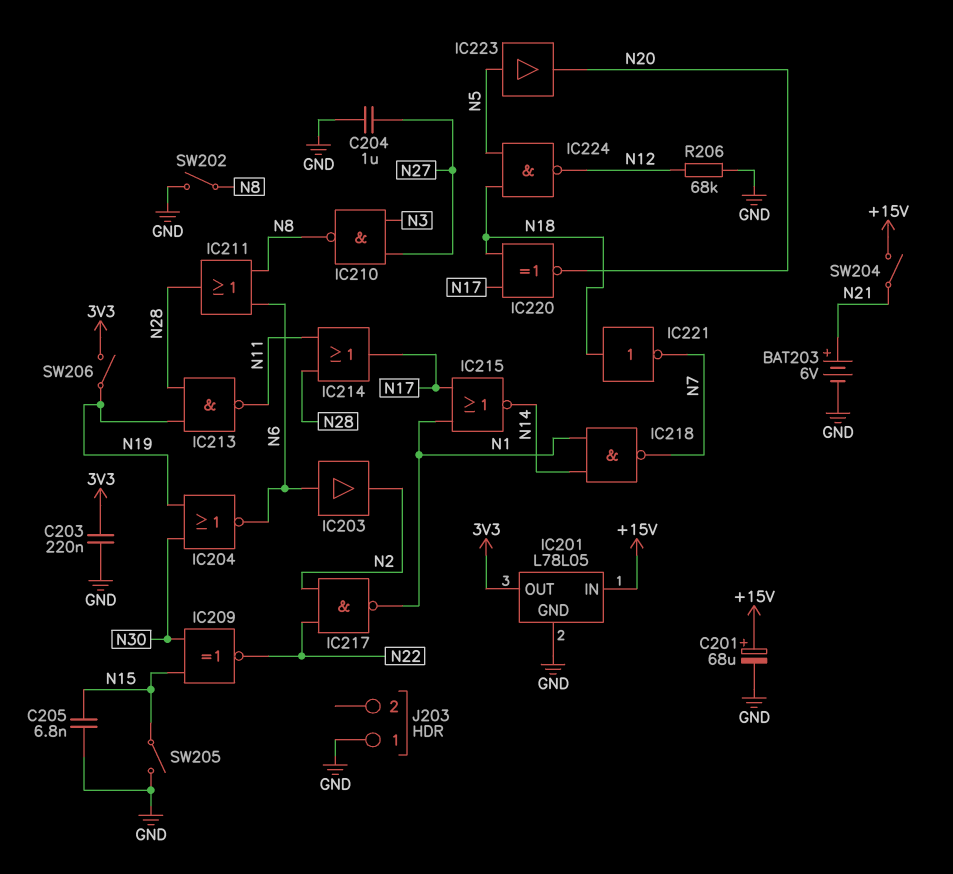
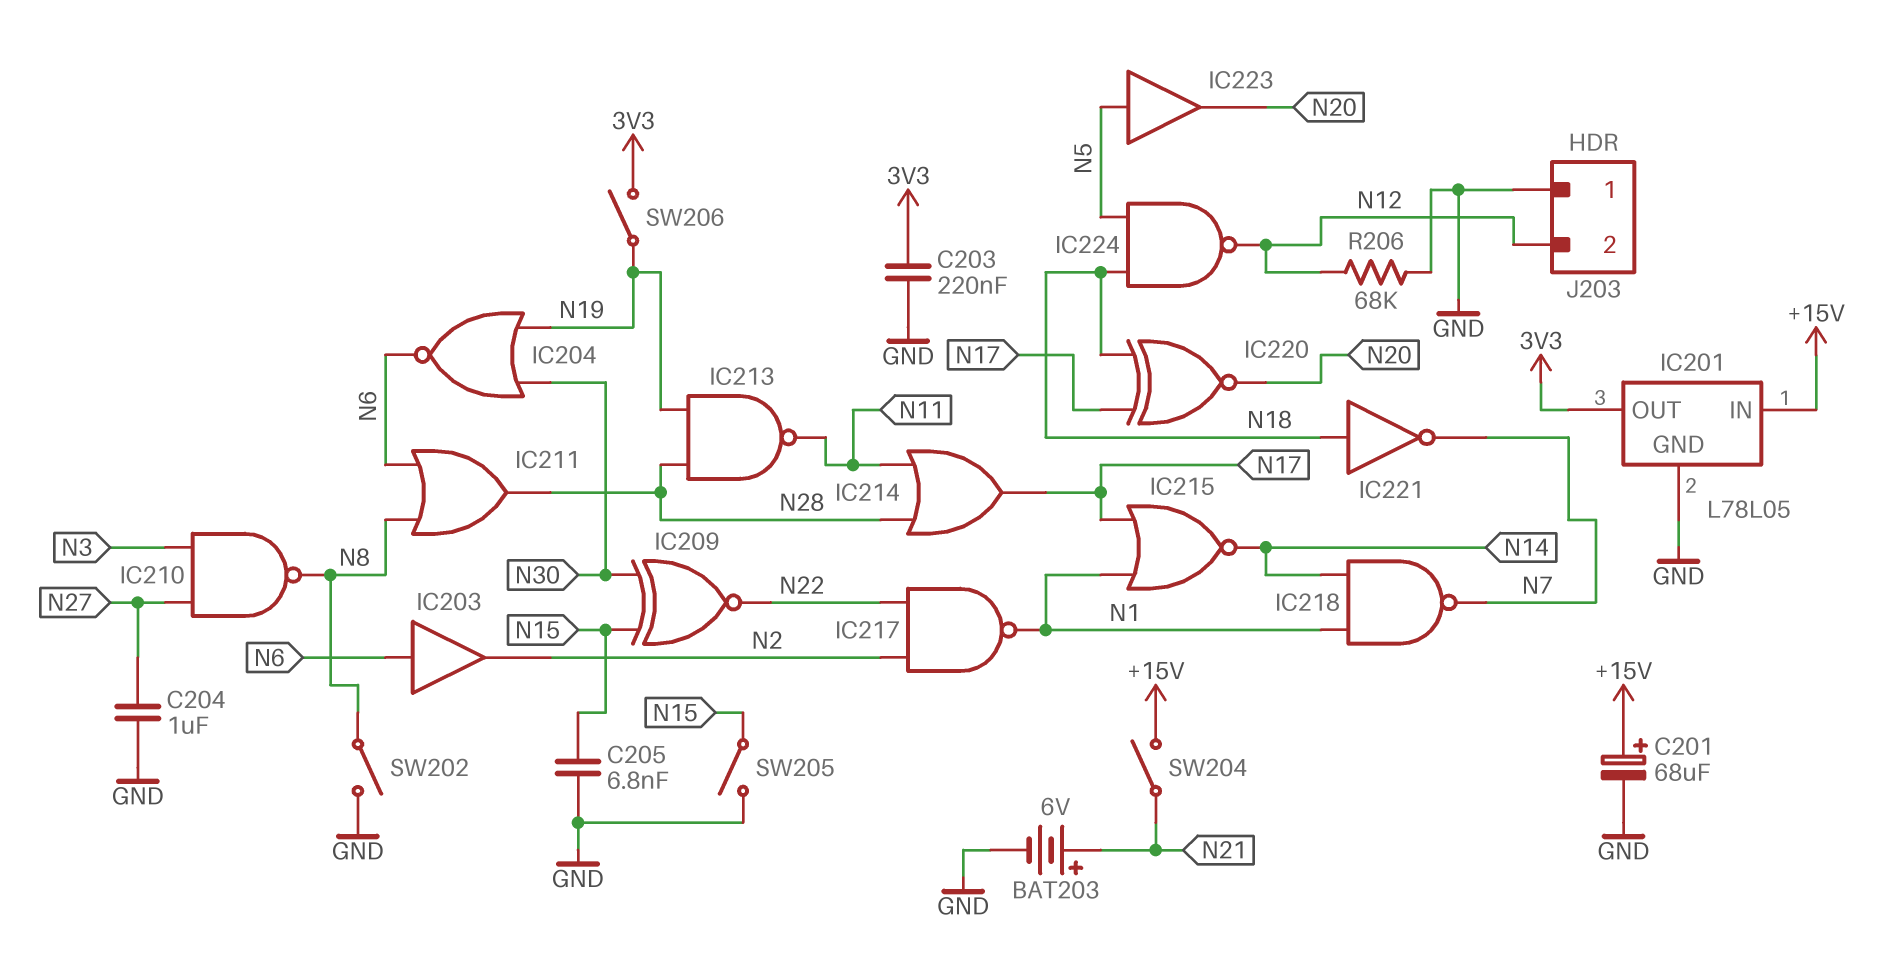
J203 pin 2: none -> N12

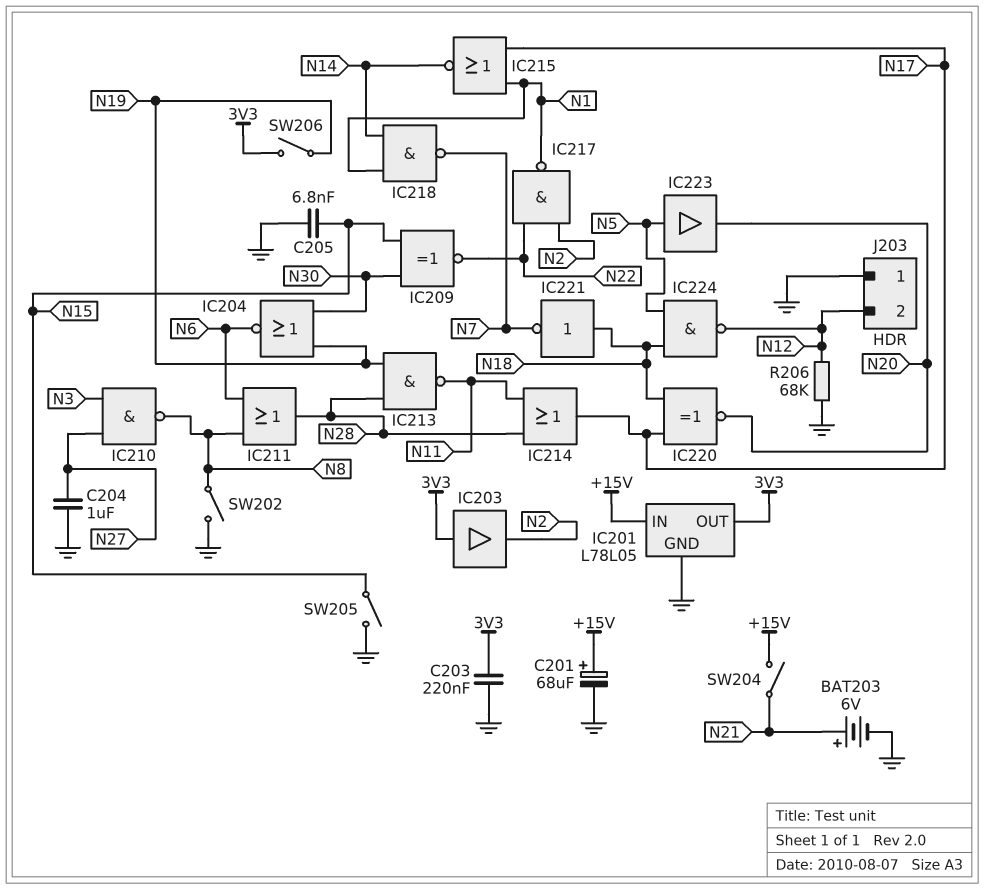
IC203: buffer (in N6, out N2) -> buffer (in 3V3, out N2)

